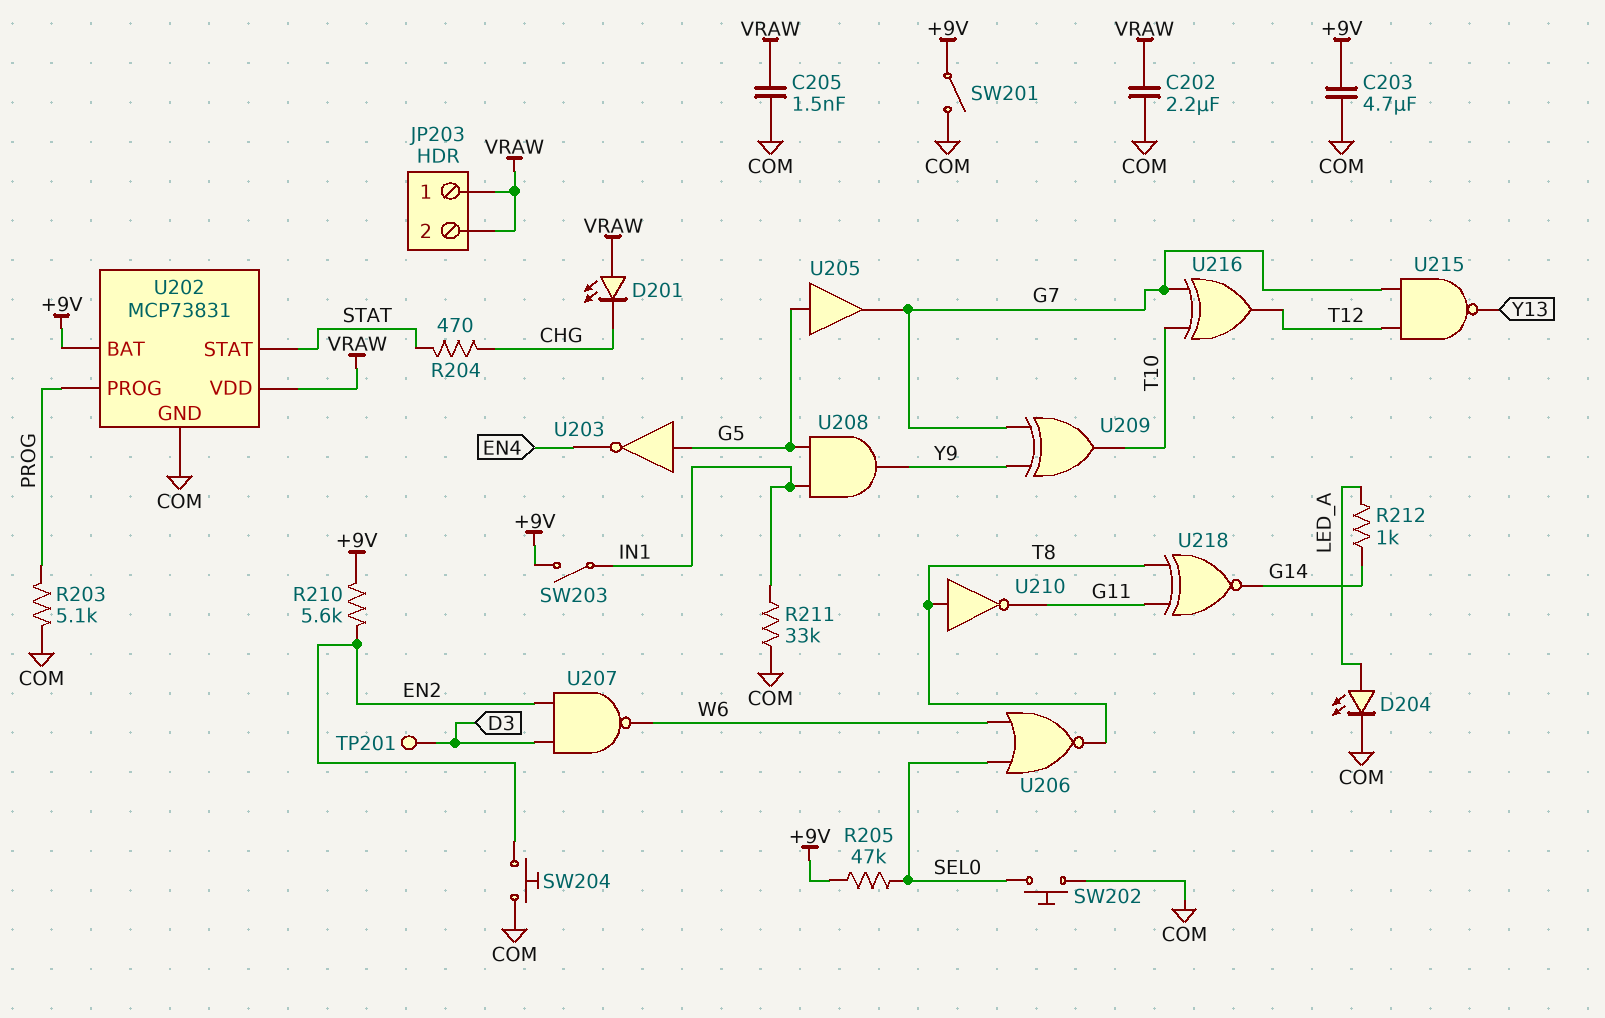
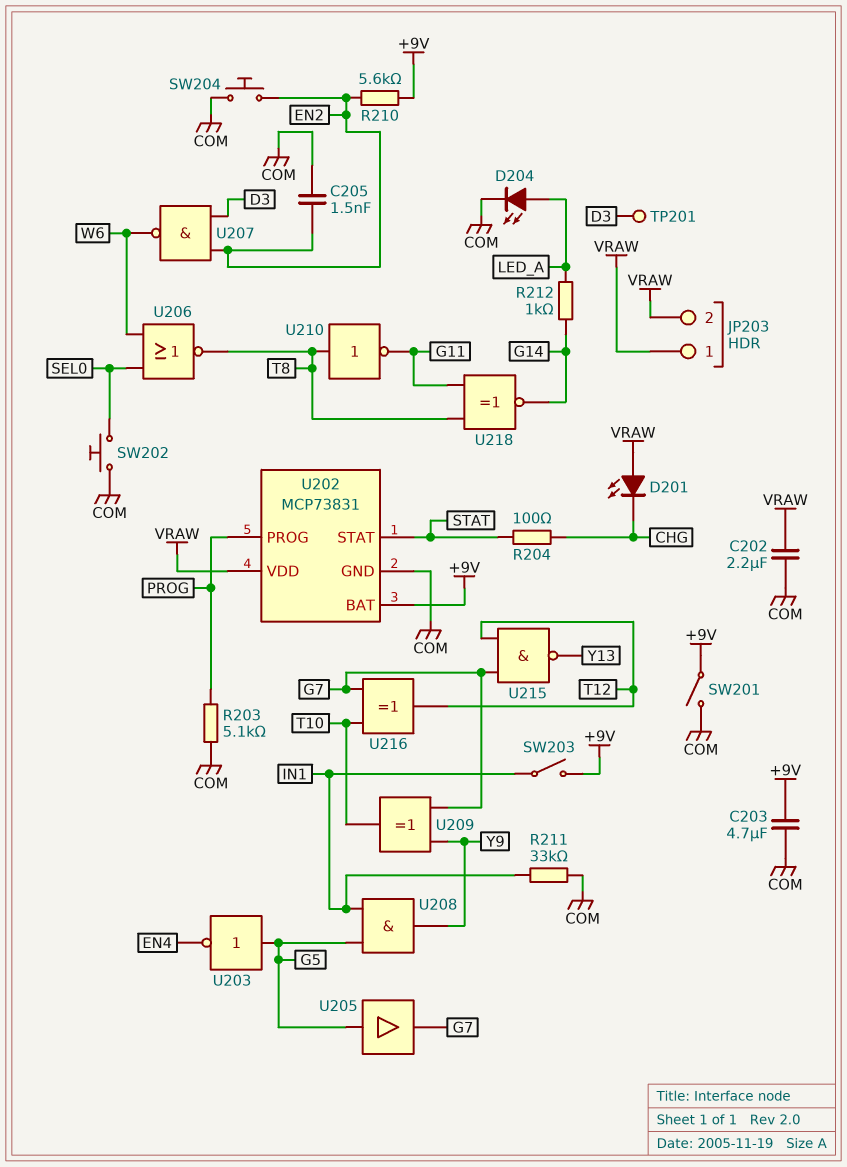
C205: 1.5nF (COM, VRAW) -> 1.5nF (COM, EN2)
R204: 470 (CHG, STAT) -> 100 (CHG, STAT)
R205: 47k (+9V, SEL0) -> none

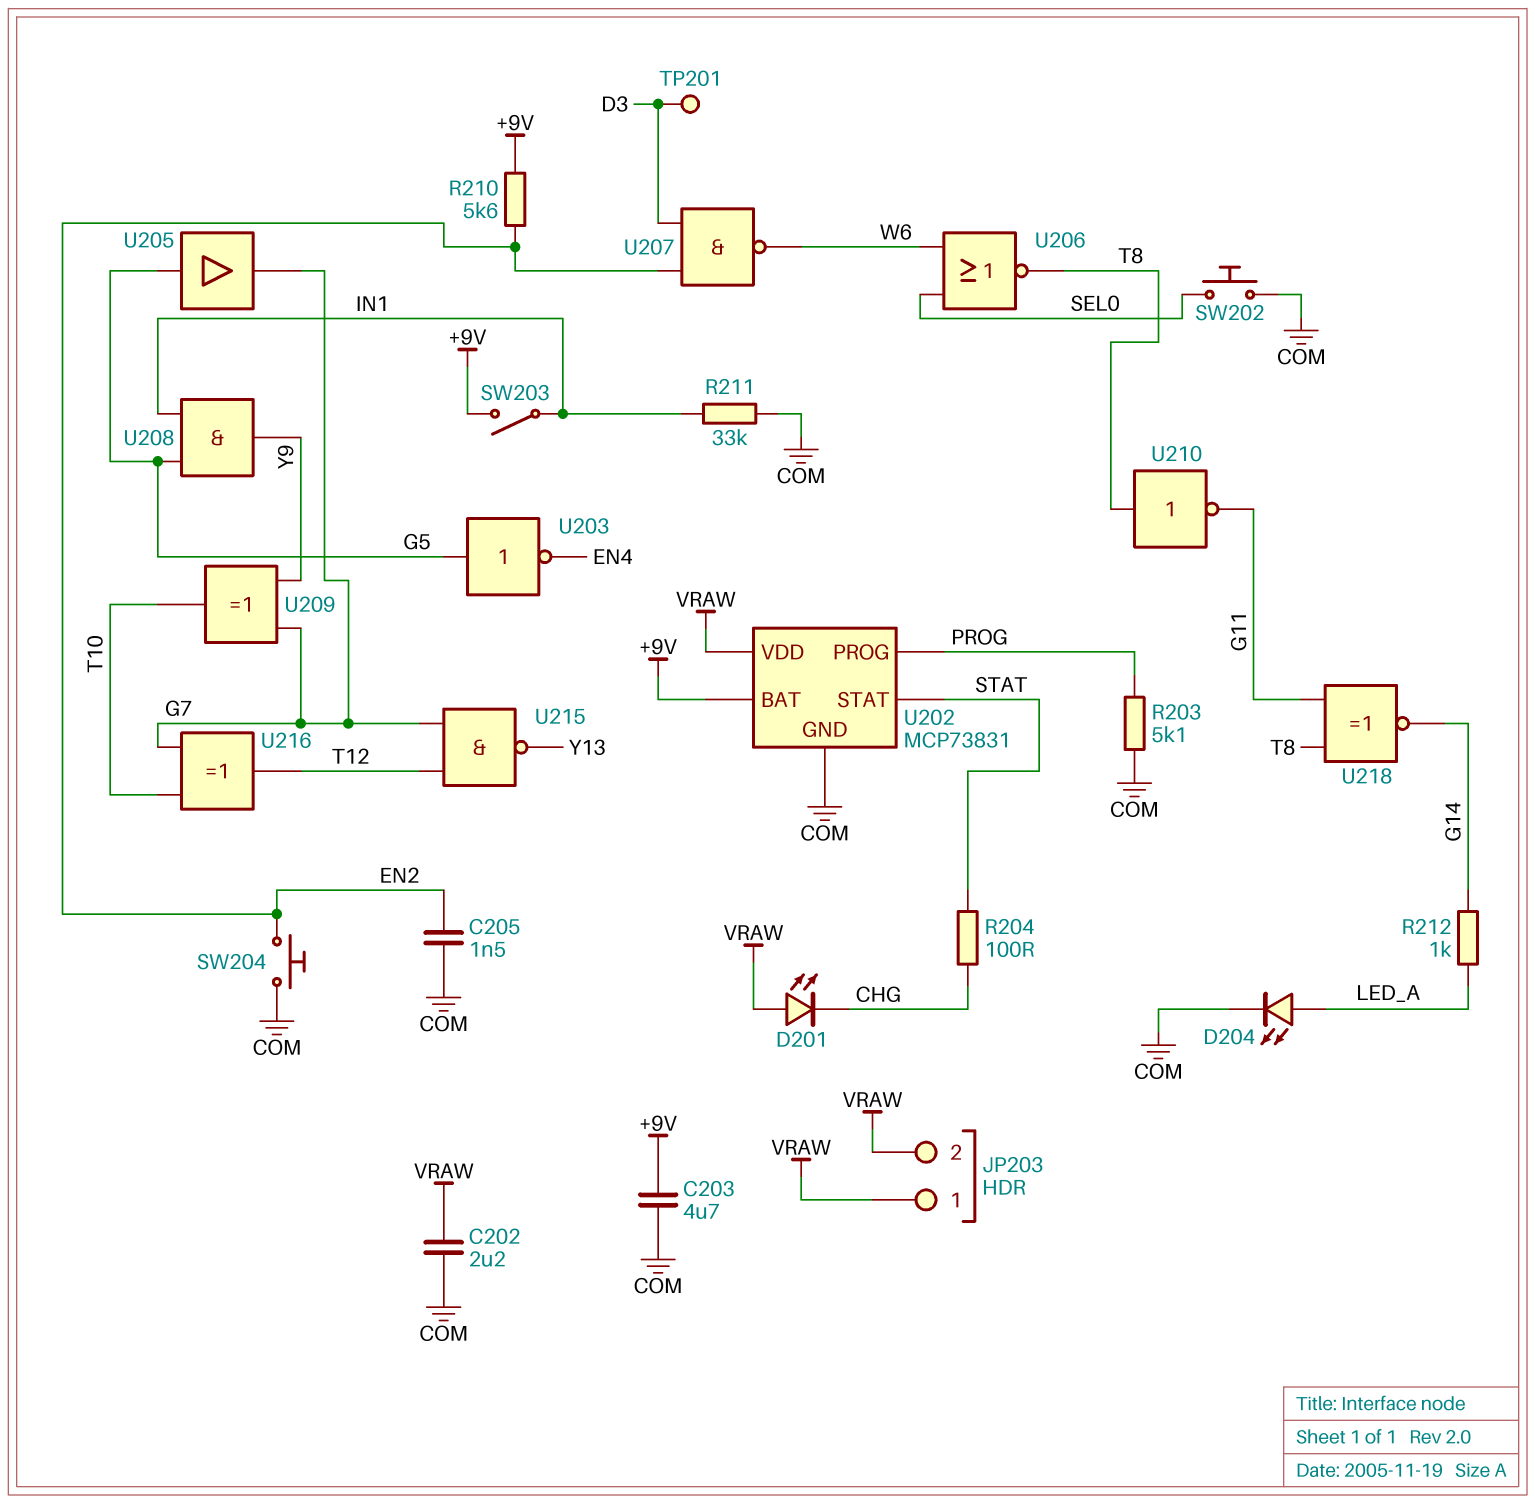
SW201: switch (+9V, COM) -> none

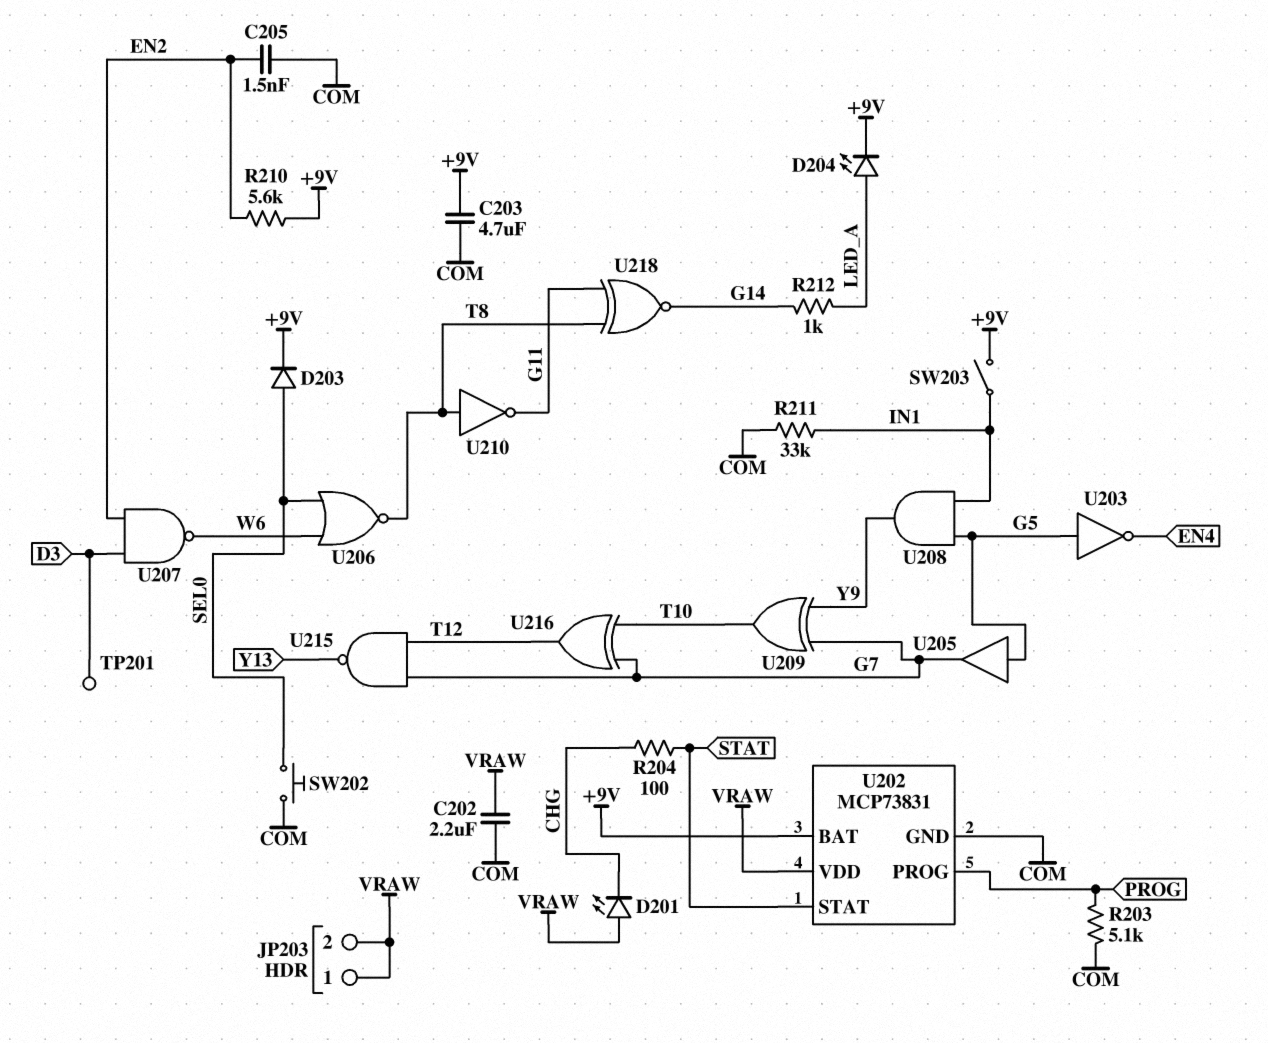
D203: none -> diode (A SEL0, K +9V)
D204: LED (A LED_A, K COM) -> LED (A LED_A, K +9V)
SW204: button (COM, EN2) -> none

